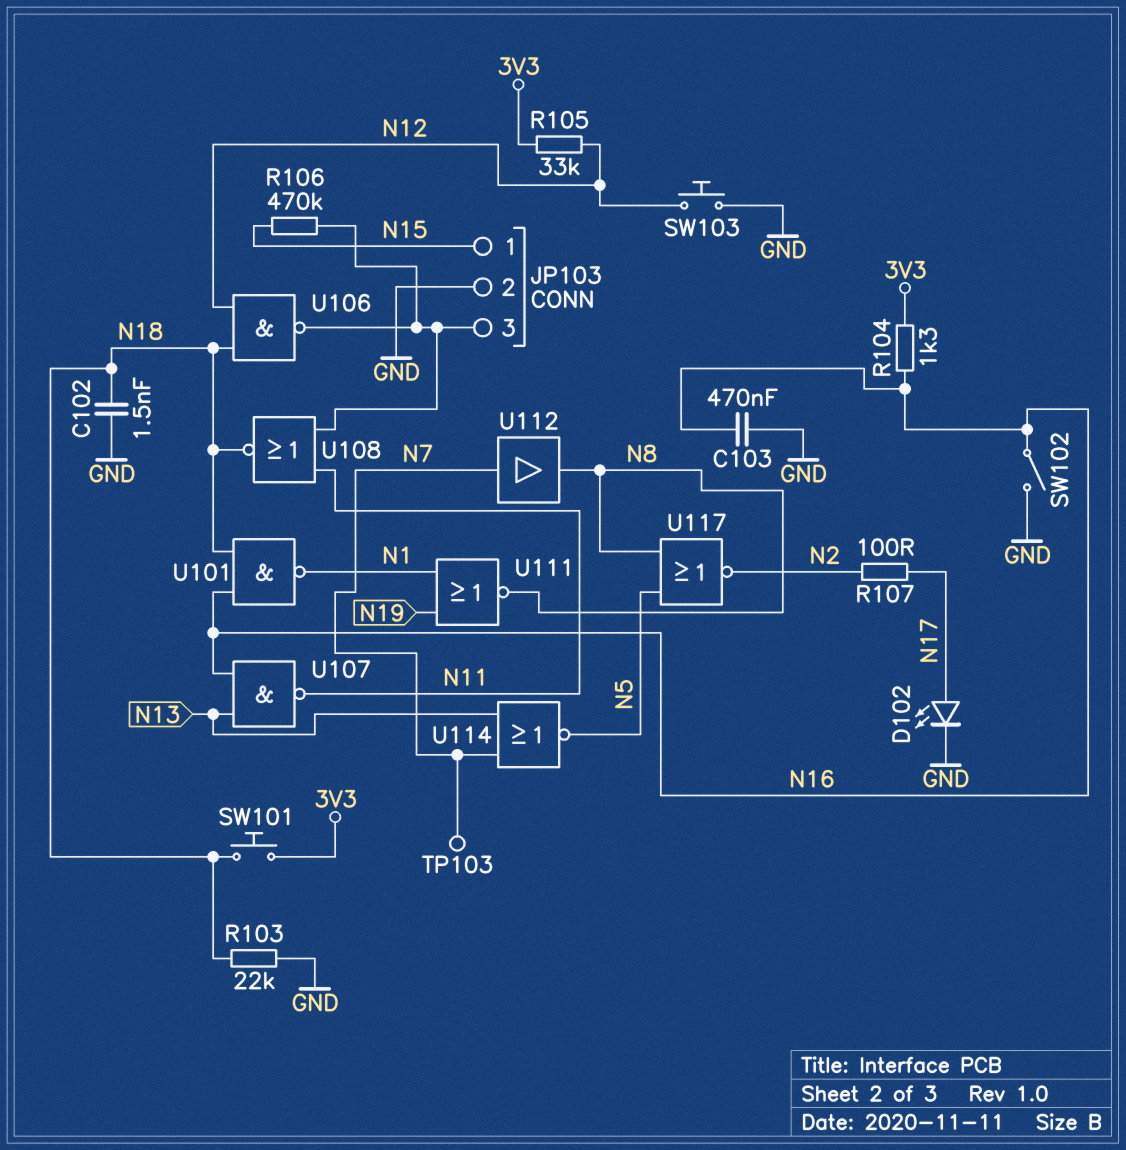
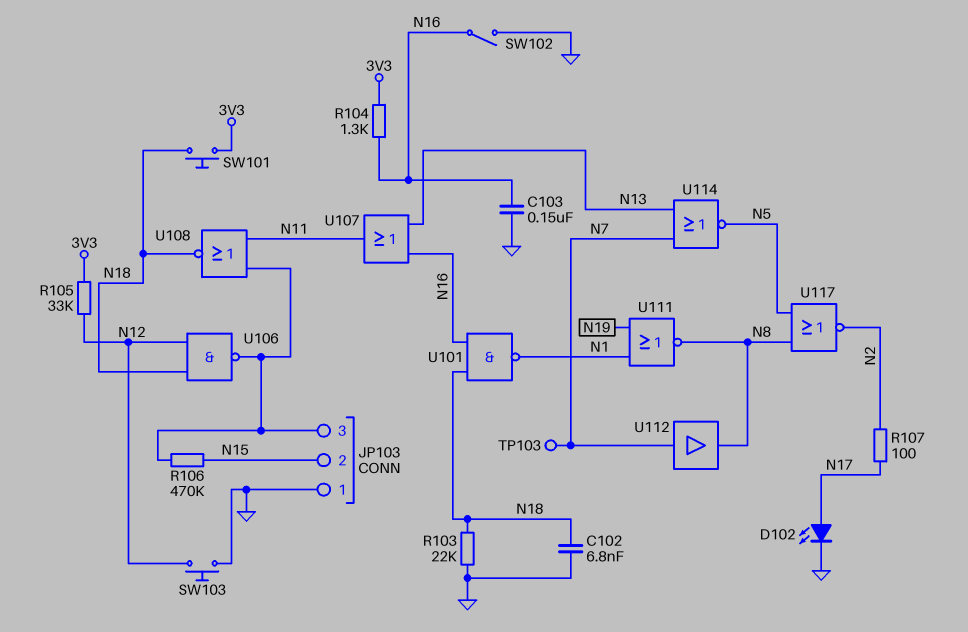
C102: 1.5nF (GND, N18) -> 6.8nF (GND, N18)
C103: 470nF (GND, N16) -> 150nF (GND, N16)
JP103 pin 1: N15 -> GND
JP103 pin 2: GND -> N15
U107: NAND (in N13, in N16, out N11) -> OR (in N13, in N16, out N11)

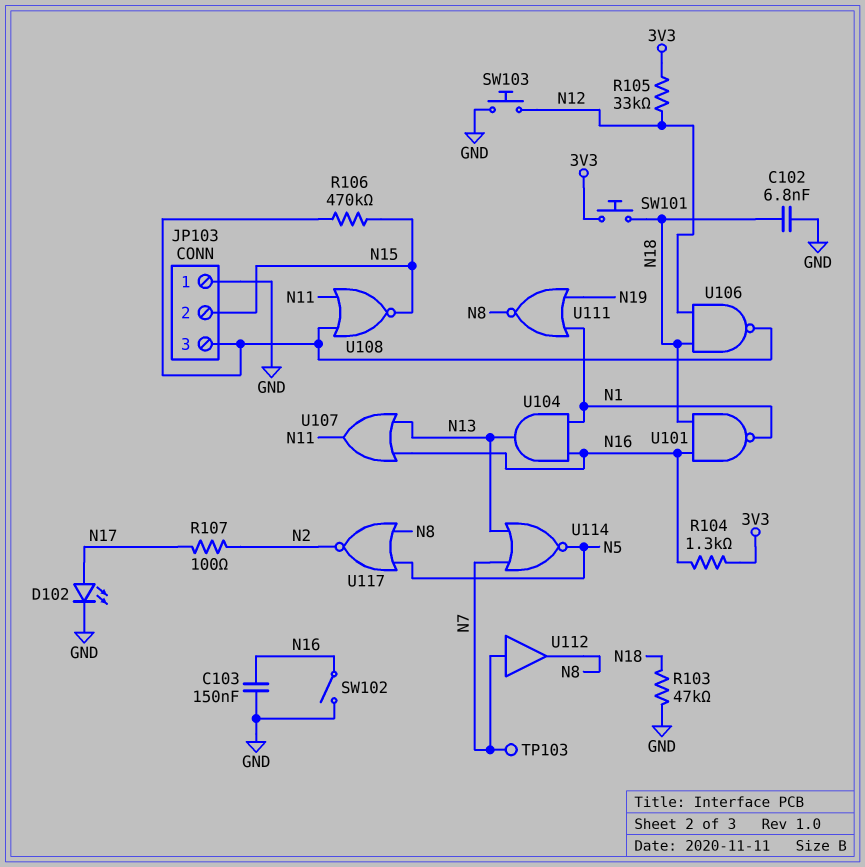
R103: 22k (GND, N18) -> 47k (GND, N18)
U104: none -> AND (in N1, in N16, out N13)
U108: NOR (in JP103/3, in N11, out N18) -> NOR (in JP103/3, in N11, out N15)

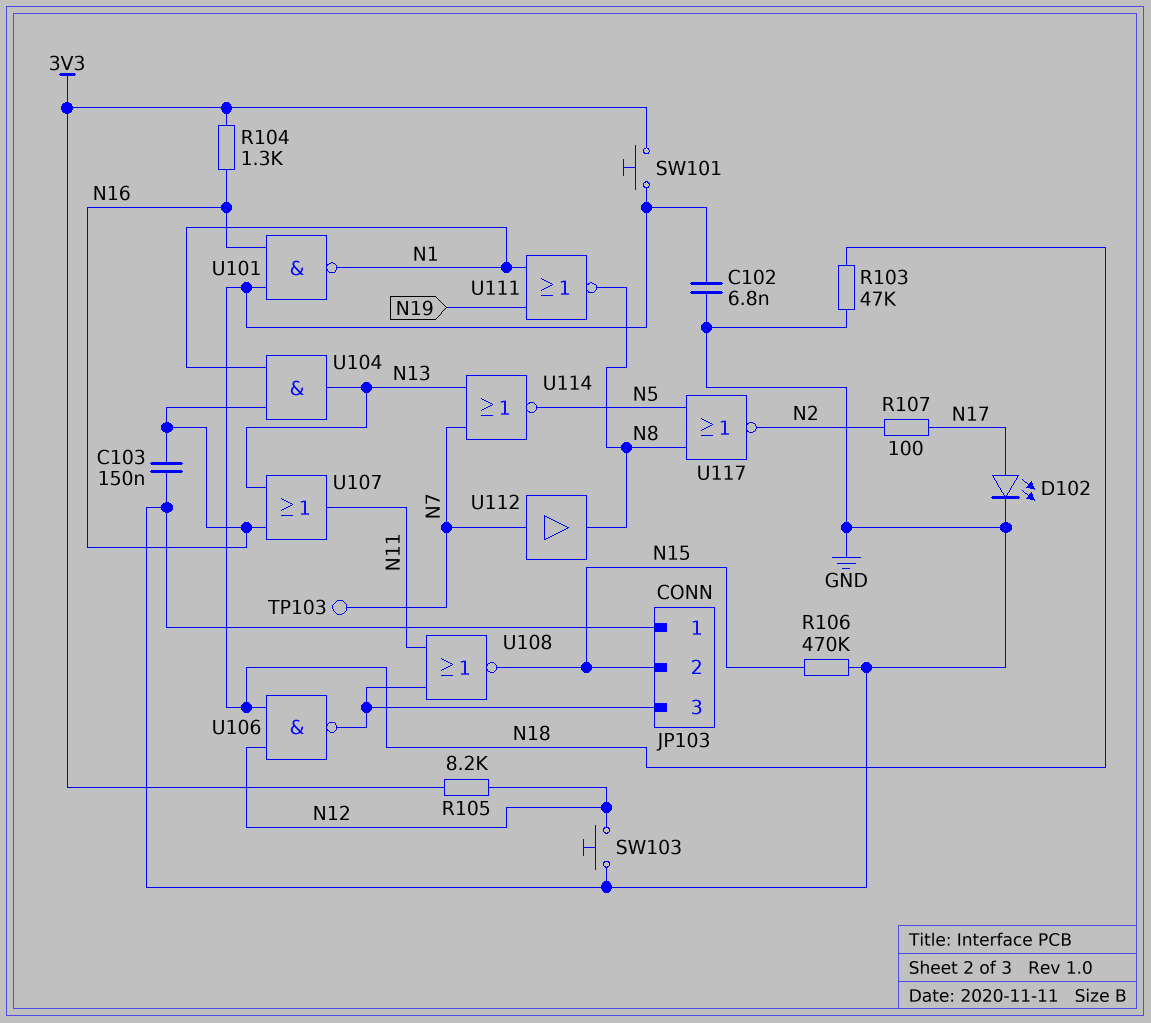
R105: 33k (3V3, N12) -> 8.2k (3V3, N12)
R106: 470k (JP103/3, N15) -> 470k (GND, N15)
SW102: switch (GND, N16) -> none

